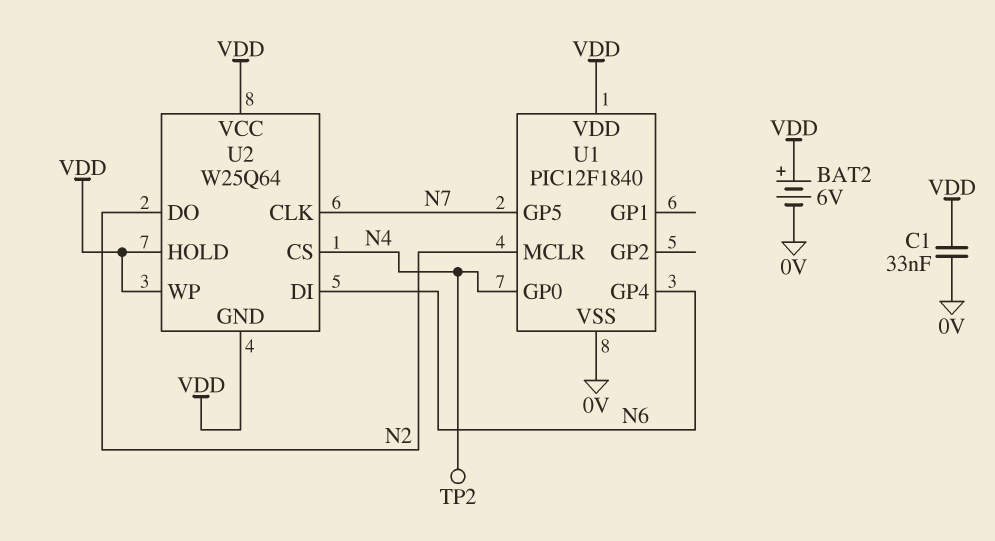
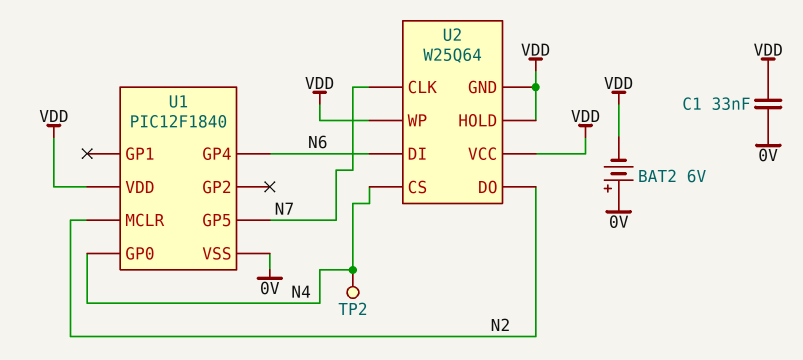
BAT2: 6V (plus VDD, minus 0V) -> 6V (plus 0V, minus VDD)

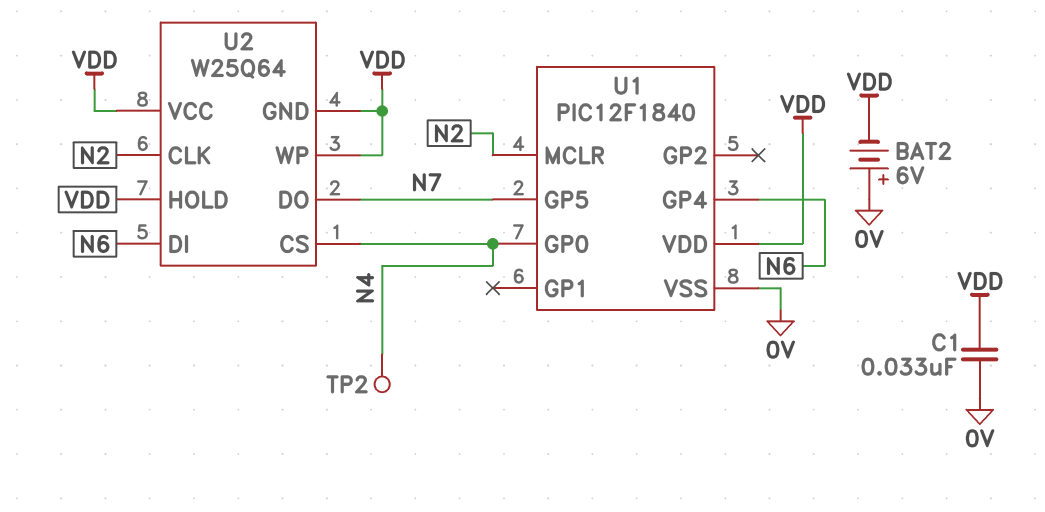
U2 pin CLK: N7 -> N2
U2 pin DO: N2 -> N7

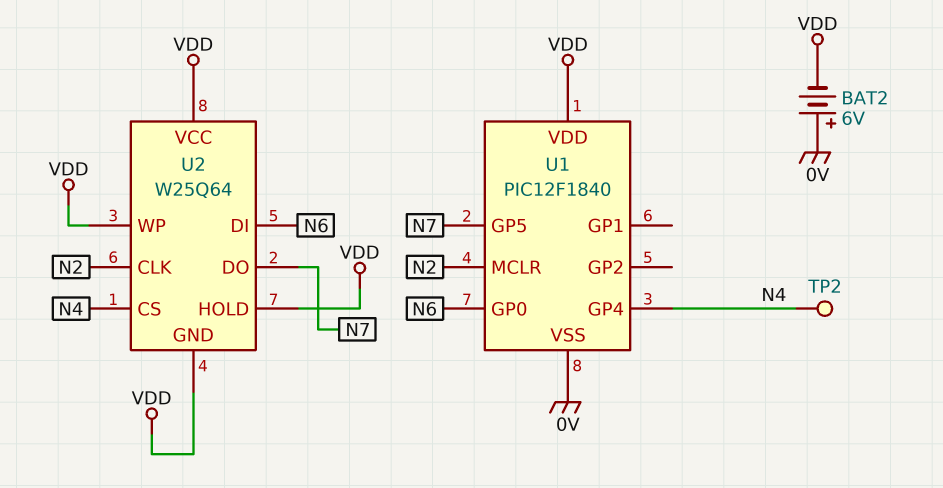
C1: 33nF (0V, VDD) -> none
U1 pin GP0: N4 -> N6
U1 pin GP4: N6 -> N4

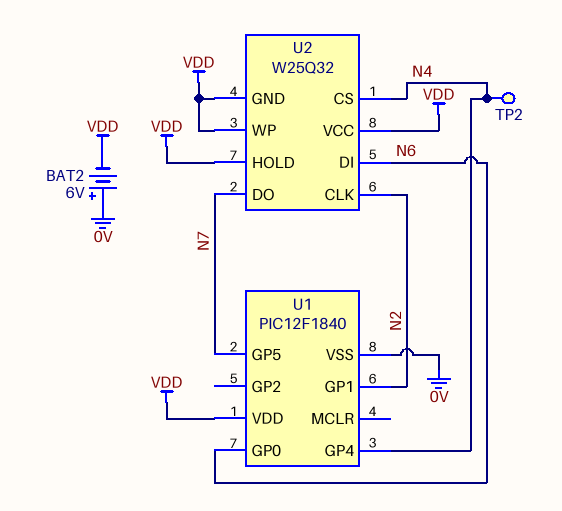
U1 pin GP1: none -> N2
U1 pin MCLR: N2 -> none
U2: W25Q64 -> W25Q32

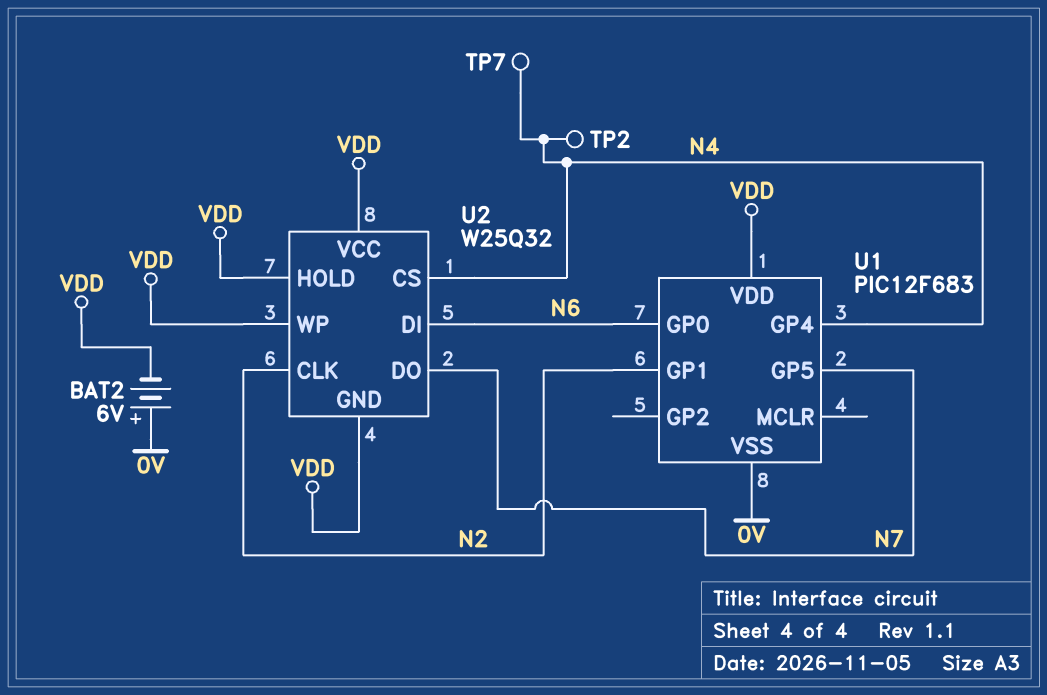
TP7: none -> test point (N4)
U1: PIC12F1840 -> PIC12F683

